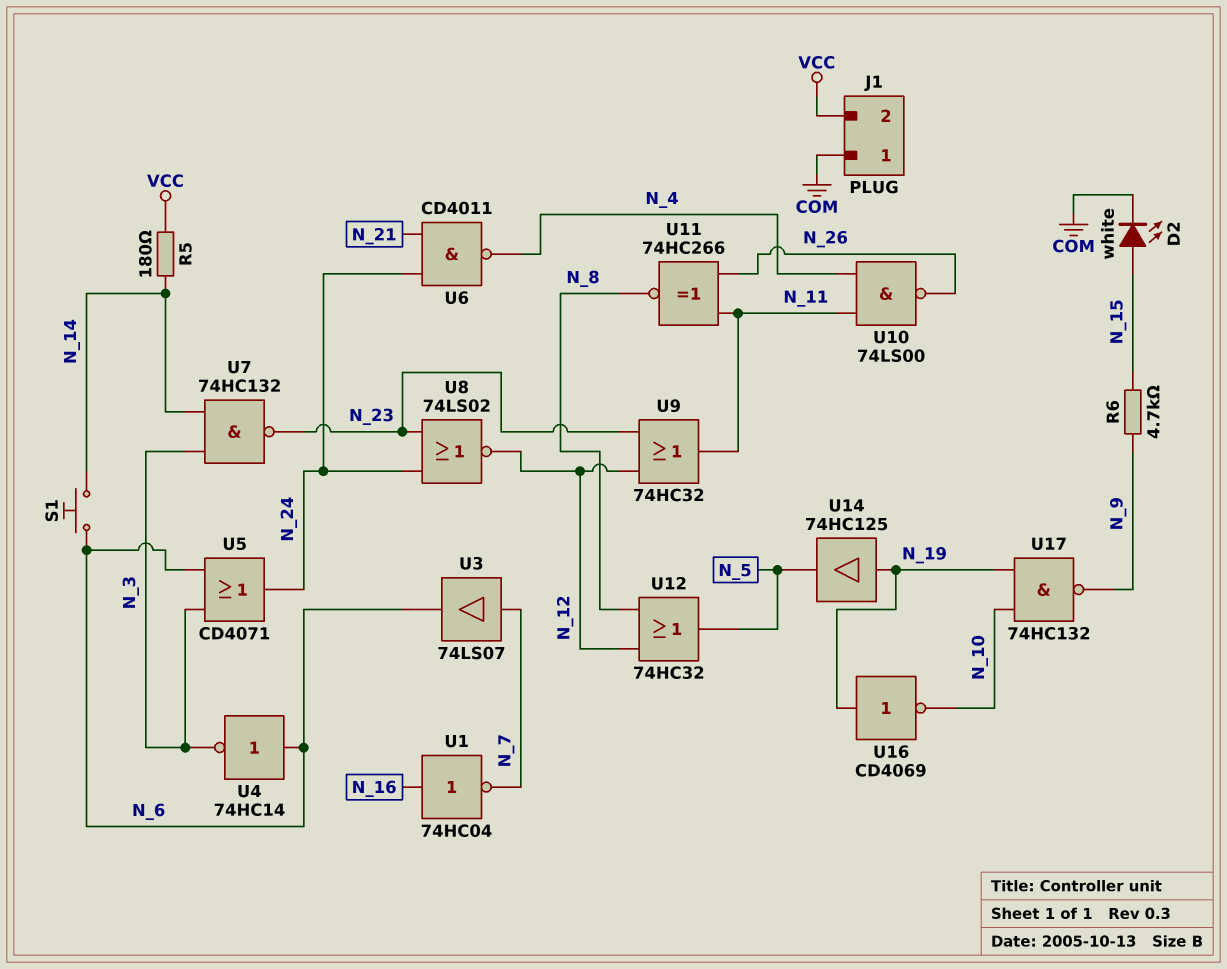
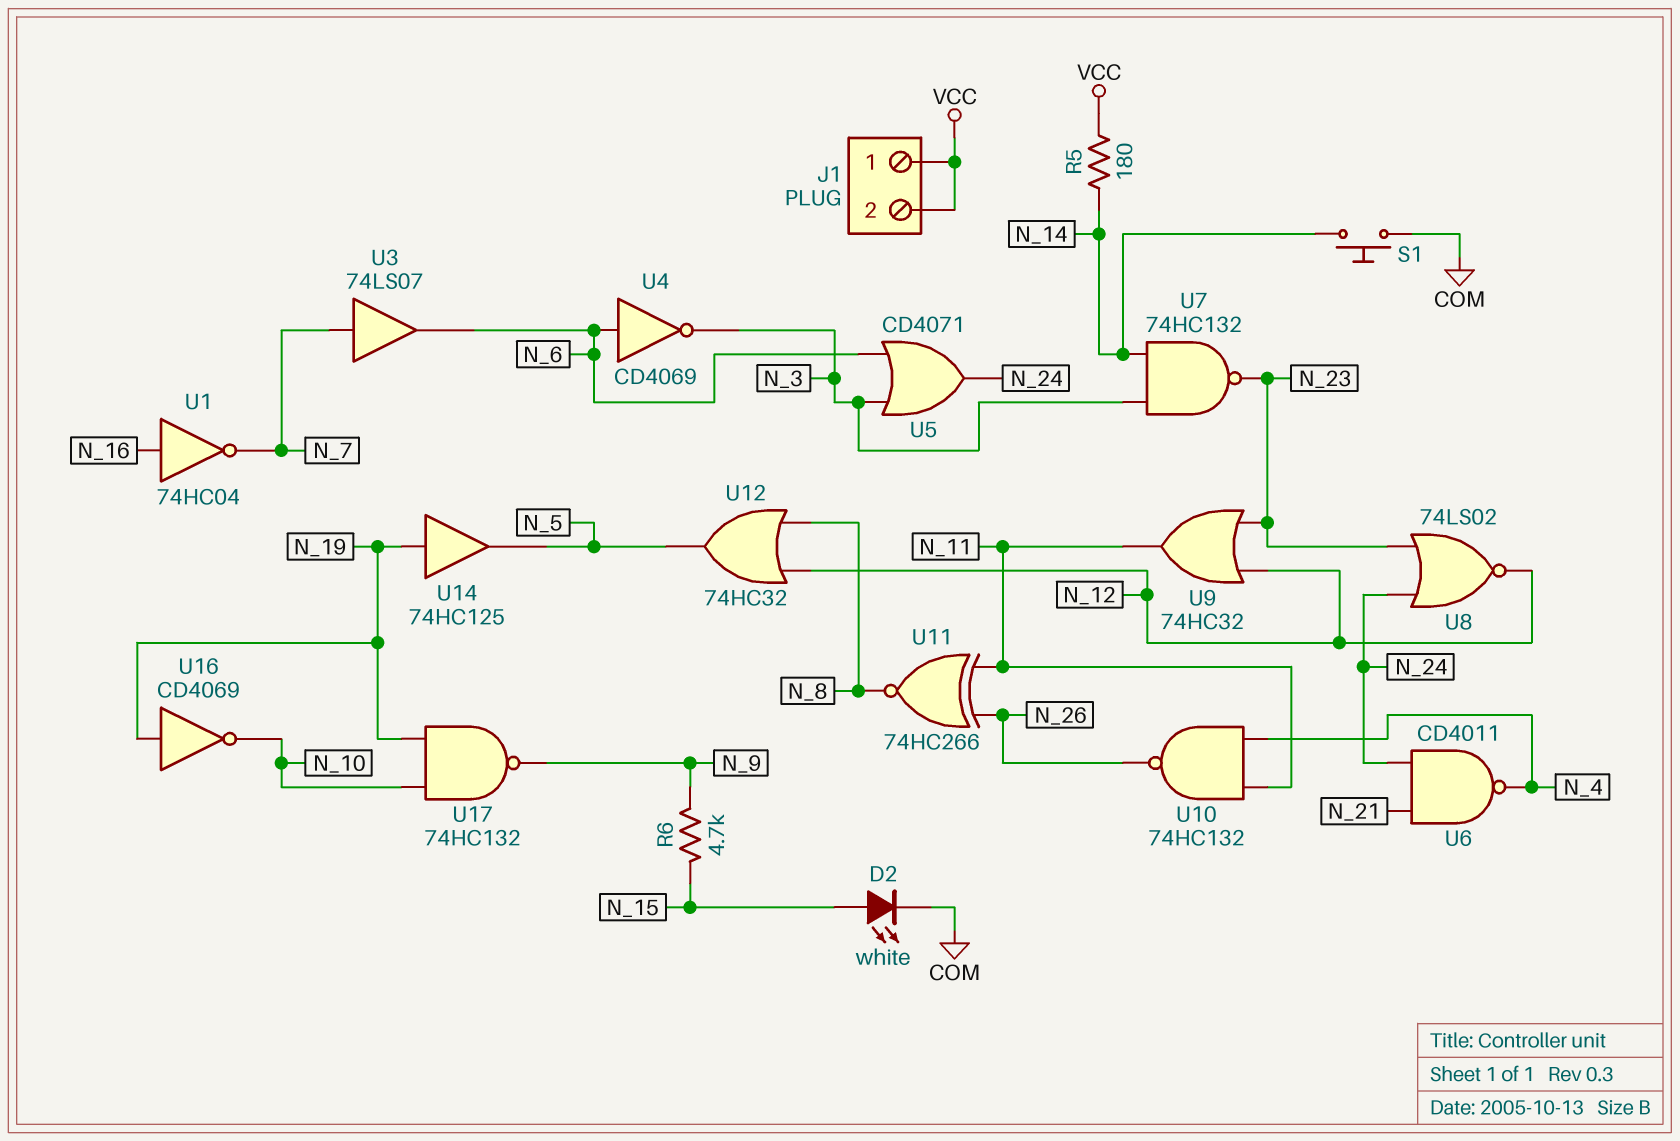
J1 pin 1: COM -> VCC
S1: button (N_6, N_14) -> button (COM, N_14)
U4: NOT 74HC14 (in N_6, out N_3) -> NOT CD4069 (in N_6, out N_3)
U10: NAND 74LS00 (in N_4, in N_11, out N_26) -> NAND 74HC132 (in N_4, in N_11, out N_26)

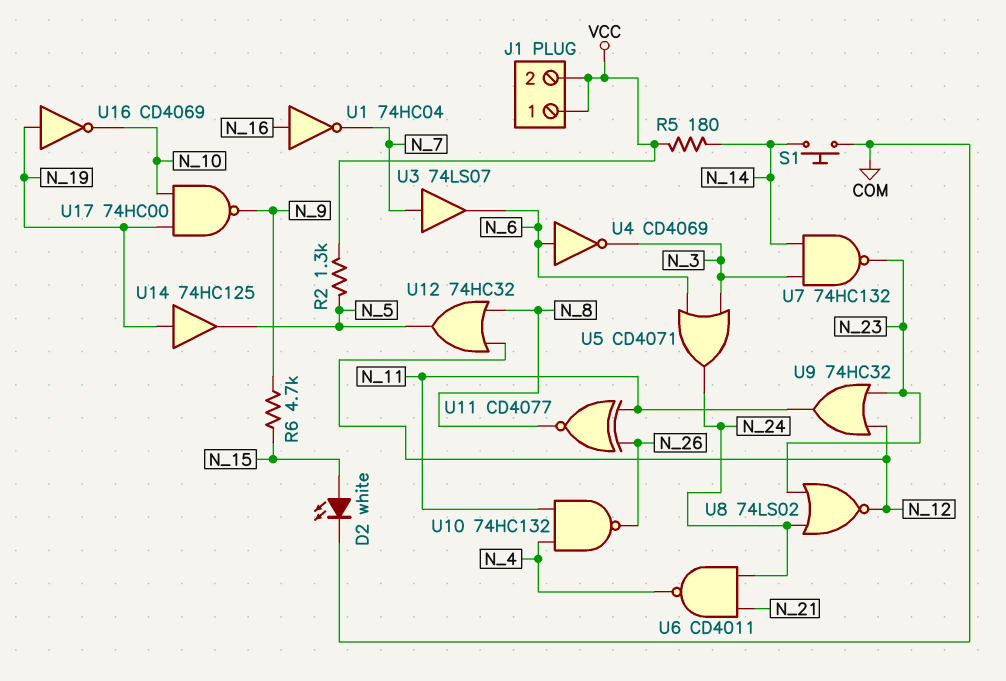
R2: none -> 1.3k (N_5, VCC)
U11: XNOR 74HC266 (in N_11, in N_26, out N_8) -> XNOR CD4077 (in N_11, in N_26, out N_8)
U17: NAND 74HC132 (in N_10, in N_19, out N_9) -> NAND 74HC00 (in N_10, in N_19, out N_9)

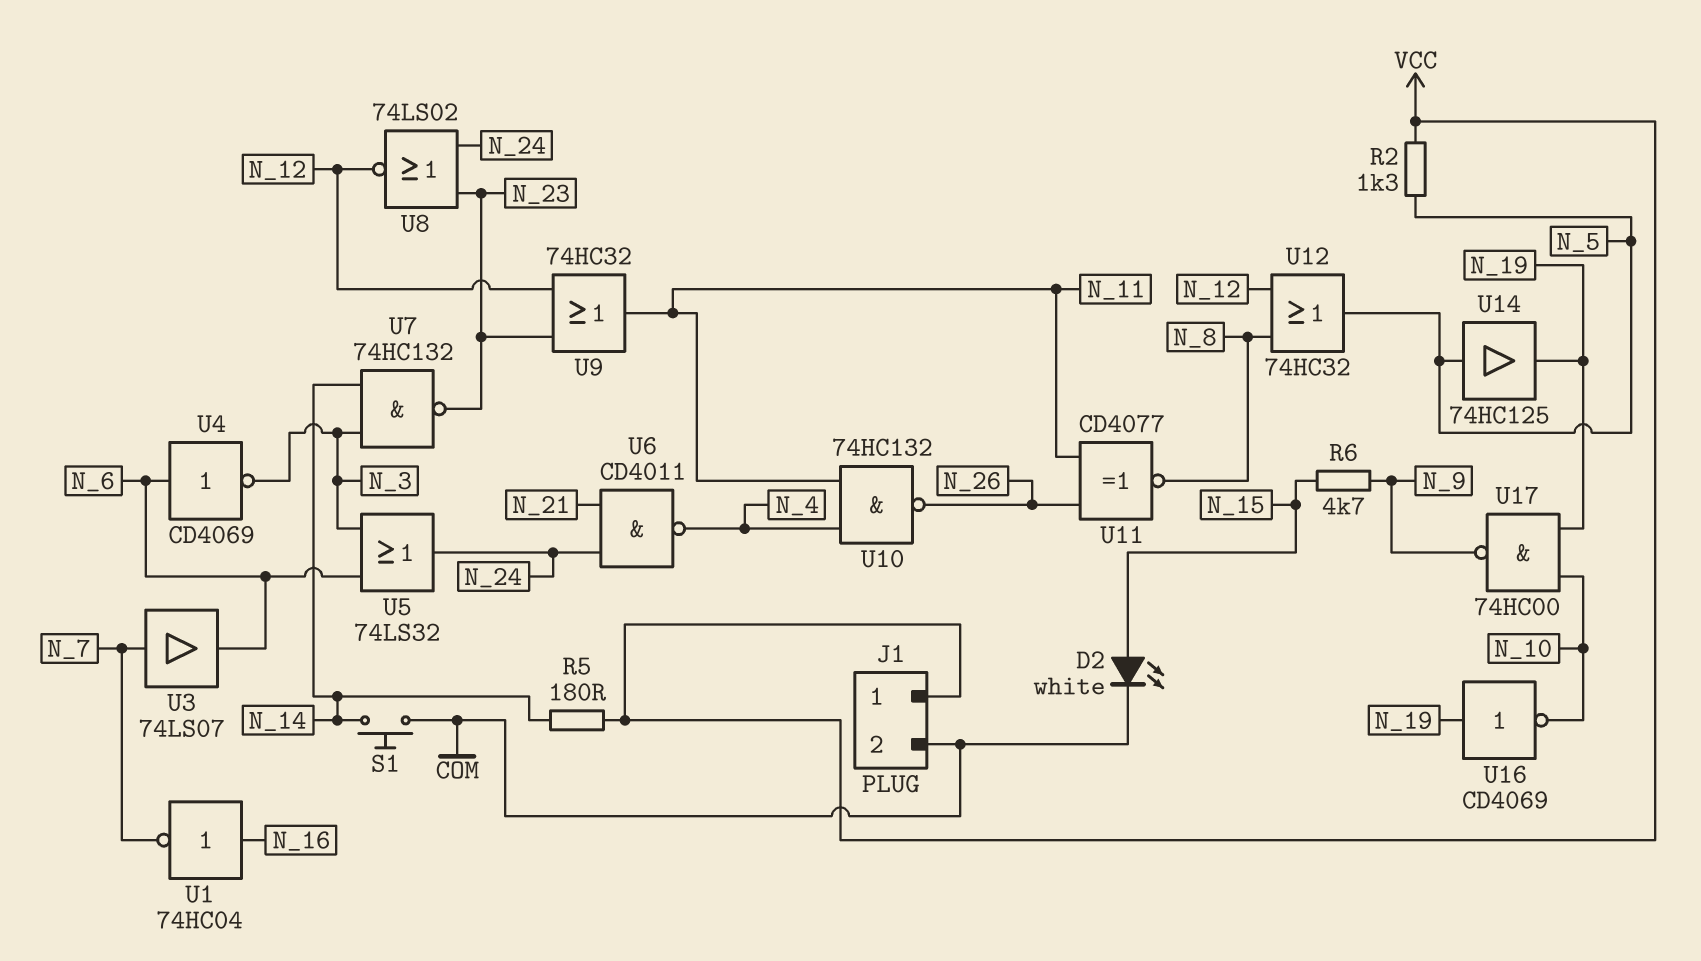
J1 pin 2: VCC -> COM
U5: OR CD4071 (in N_3, in N_6, out N_24) -> OR 74LS32 (in N_3, in N_6, out N_24)
U14: buffer 74HC125 (in N_19, out N_5) -> buffer 74HC125 (in N_5, out N_19)

